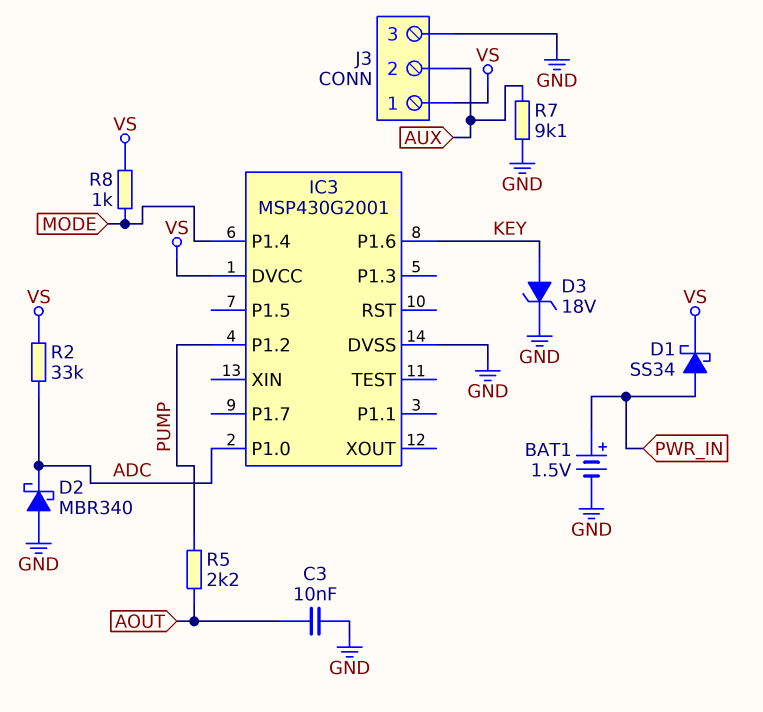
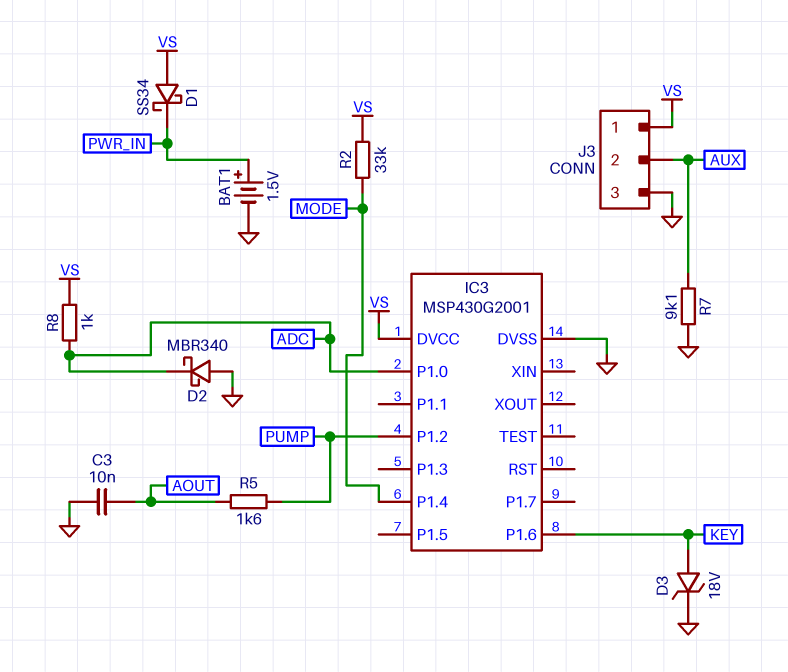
D1: schottky SS34 (A PWR_IN, K VS) -> schottky SS34 (A VS, K PWR_IN)
R2: 33k (ADC, VS) -> 33k (MODE, VS)
R5: 2.2k (AOUT, PUMP) -> 1.6k (AOUT, PUMP)
R8: 1k (MODE, VS) -> 1k (ADC, VS)

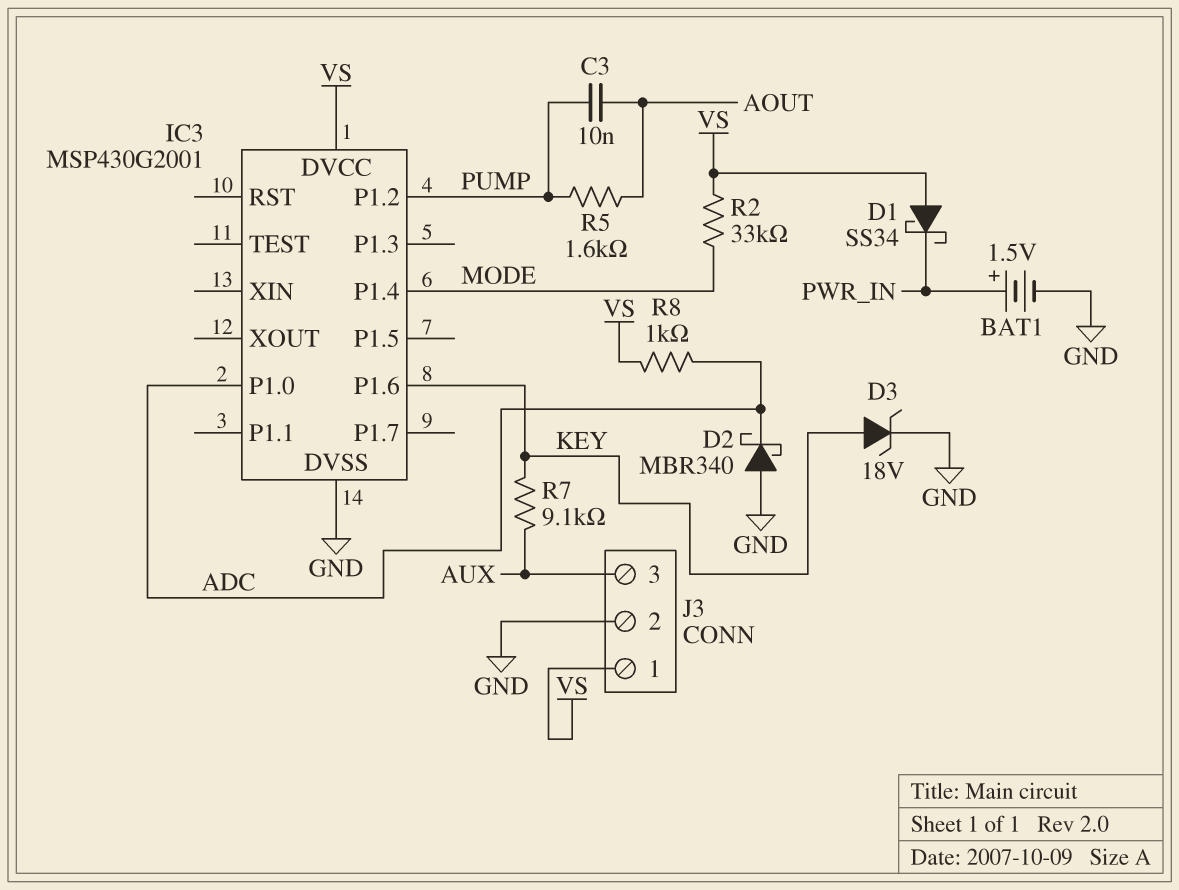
C3: 10nF (AOUT, GND) -> 10nF (AOUT, PUMP)
J3 pin 2: AUX -> GND
J3 pin 3: GND -> AUX
R7: 9.1k (AUX, GND) -> 9.1k (AUX, KEY)

